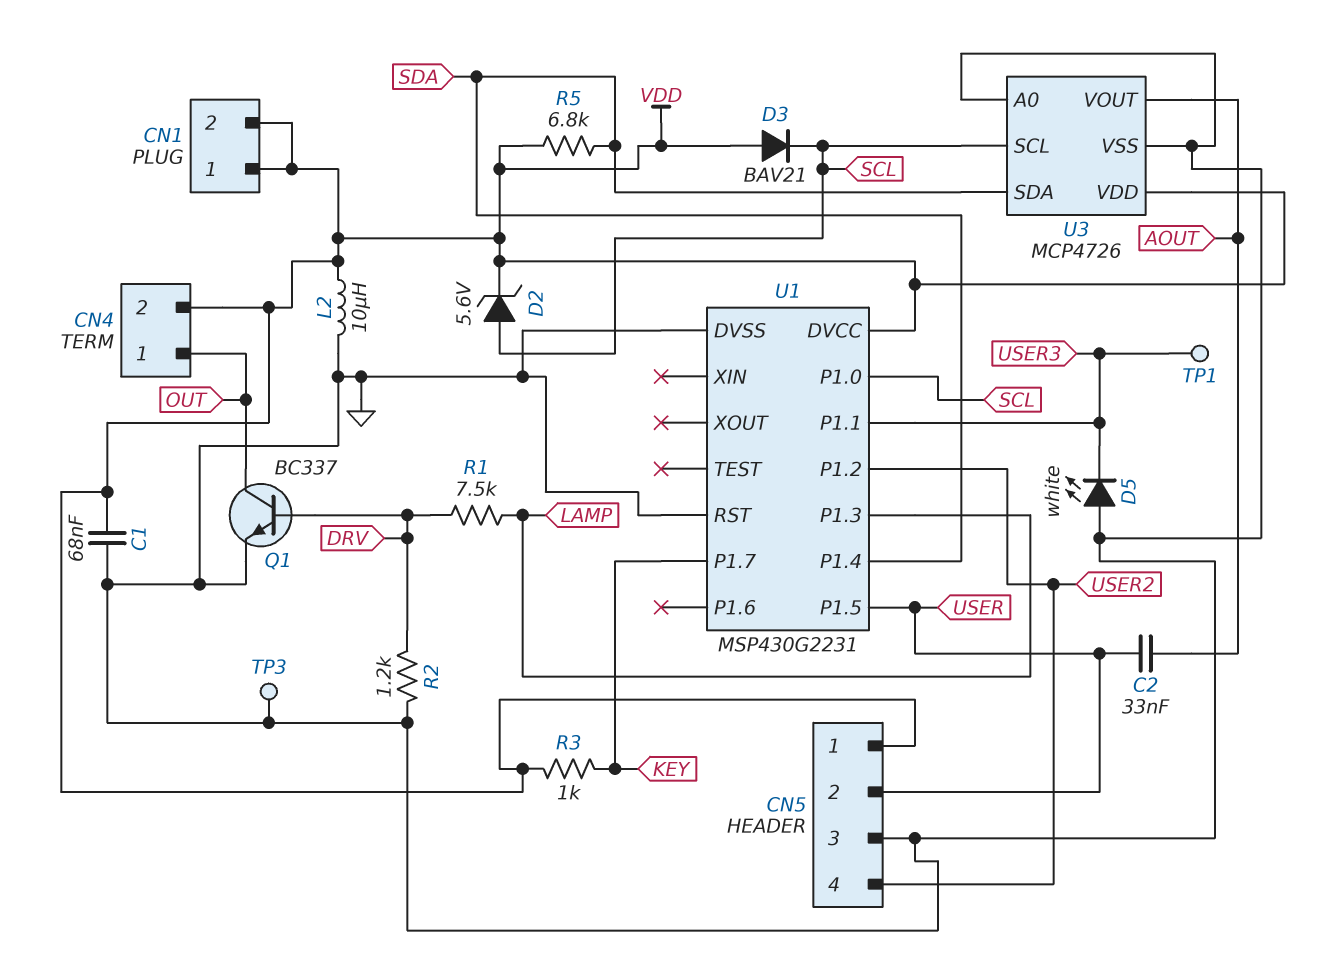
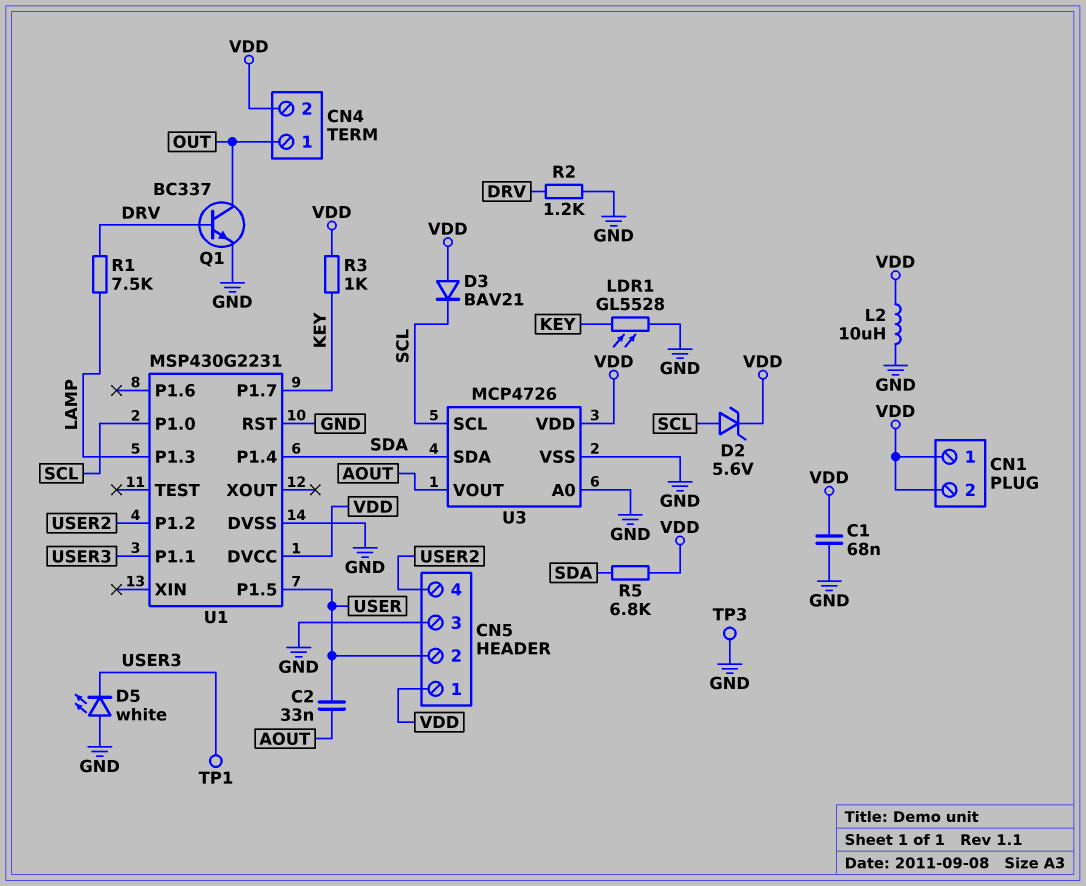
LDR1: none -> GL5528 (GND, KEY)

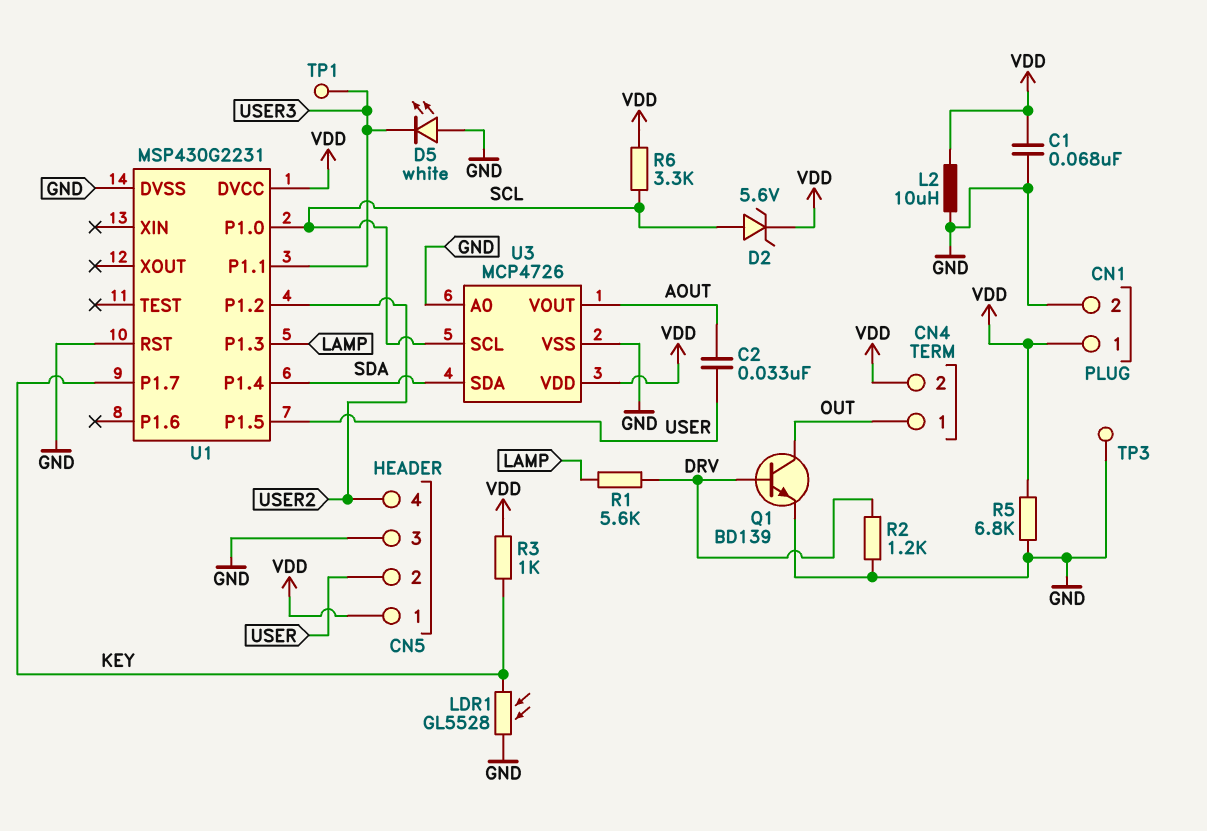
CN1 pin 2: VDD -> GND
D3: diode BAV21 (A VDD, K SCL) -> none
Q1: NPN BC337 (B DRV, C OUT, E GND) -> NPN BD139 (B DRV, C OUT, E GND)
R1: 7.5k (DRV, LAMP) -> 5.6k (DRV, LAMP)
R5: 6.8k (SDA, VDD) -> 6.8k (GND, VDD)
R6: none -> 3.3k (SCL, VDD)

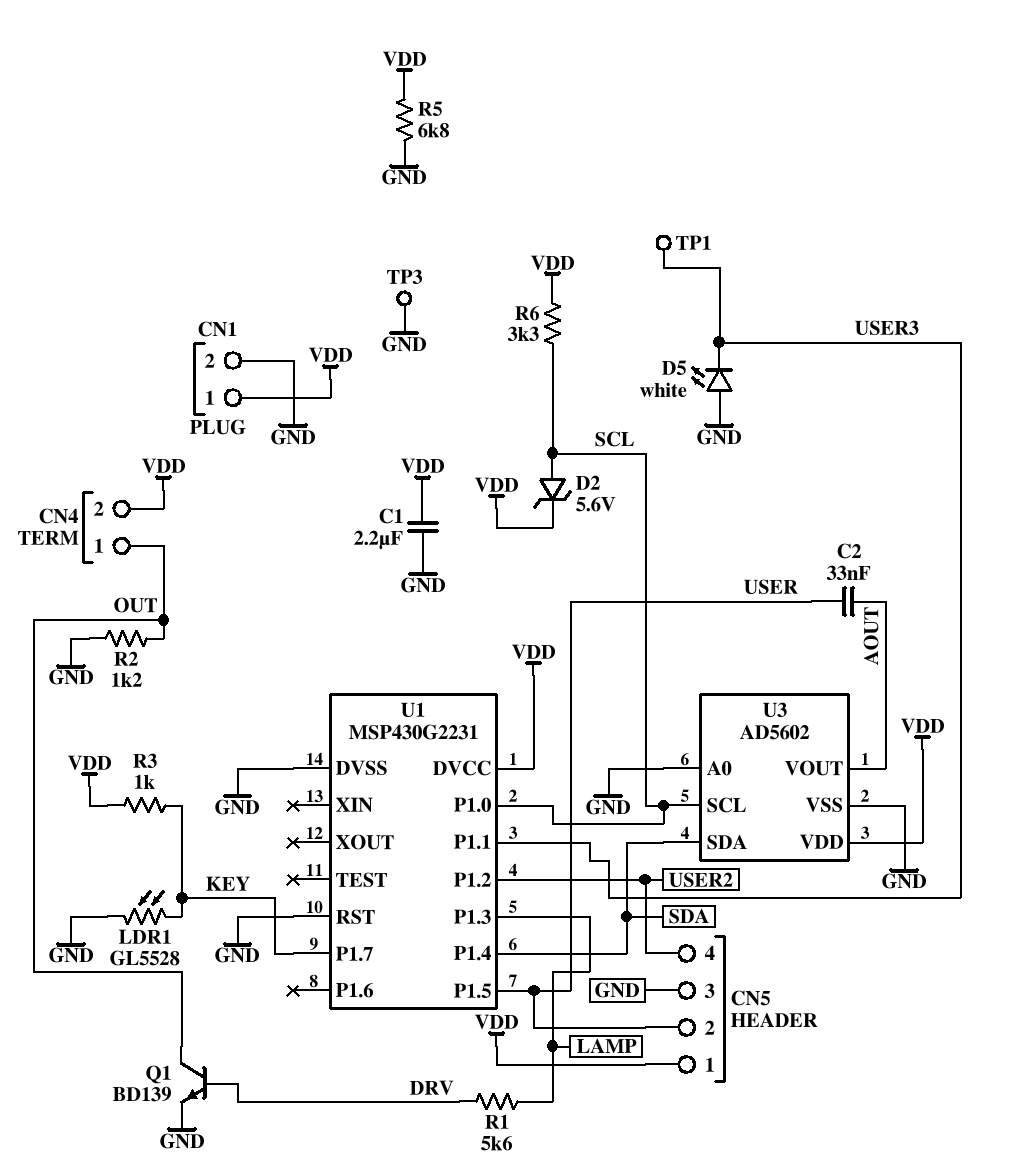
C1: 68nF (GND, VDD) -> 2.2uF (GND, VDD)
L2: 10uH (GND, VDD) -> none
R2: 1.2k (DRV, GND) -> 1.2k (GND, OUT)
U3: MCP4726 -> AD5602

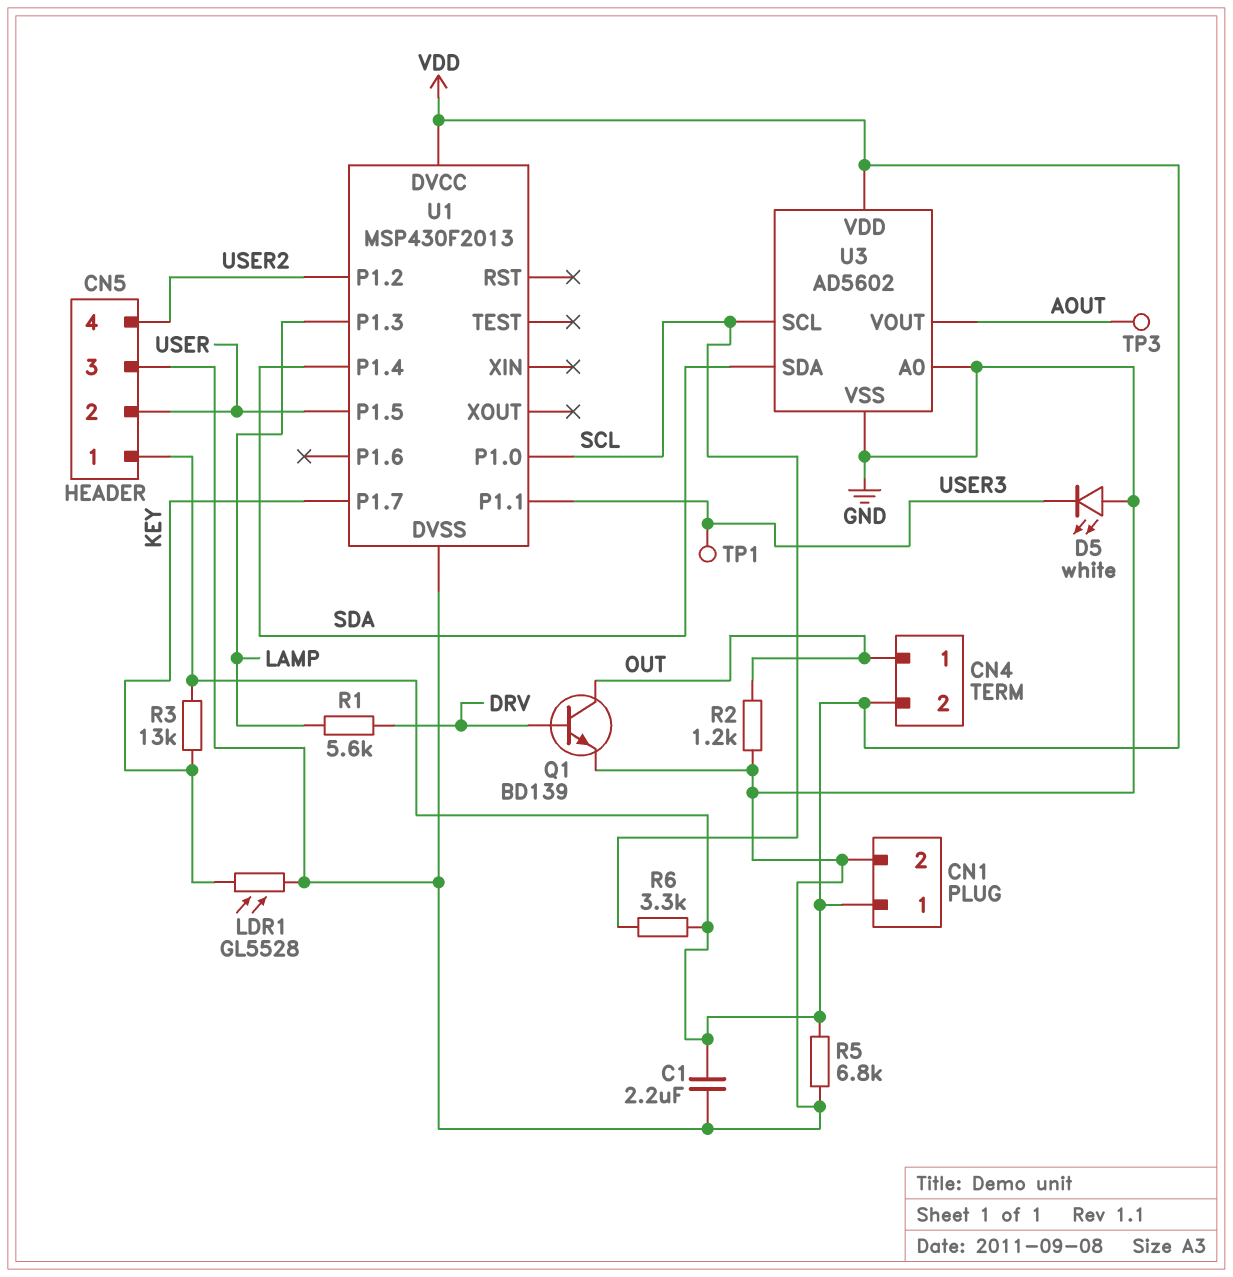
C2: 33nF (AOUT, USER) -> none
D2: zener 5.6V (A SCL, K VDD) -> none
R3: 1k (KEY, VDD) -> 13k (KEY, VDD)
TP3: test point (GND) -> test point (AOUT)
U1: MSP430G2231 -> MSP430F2013
U1 pin RST: GND -> none

